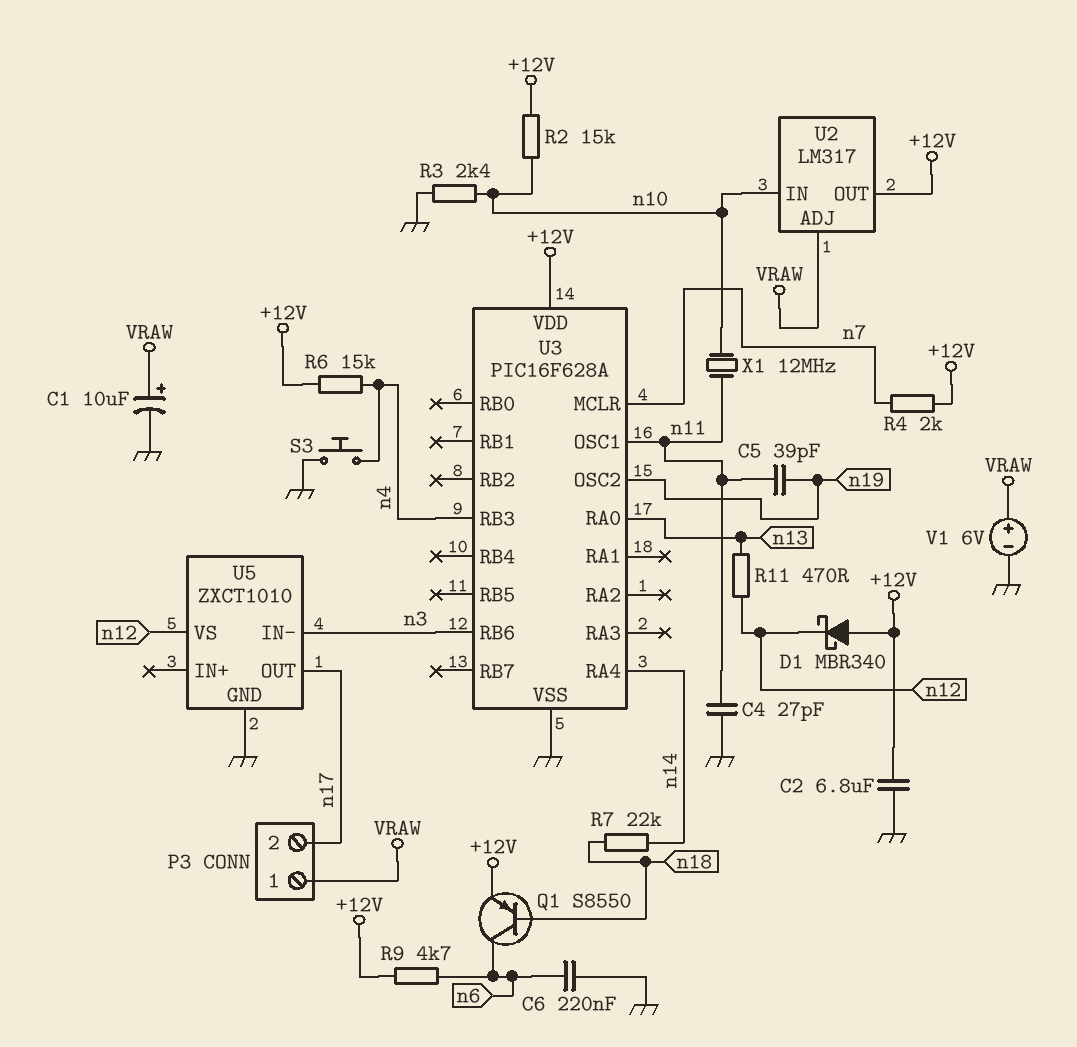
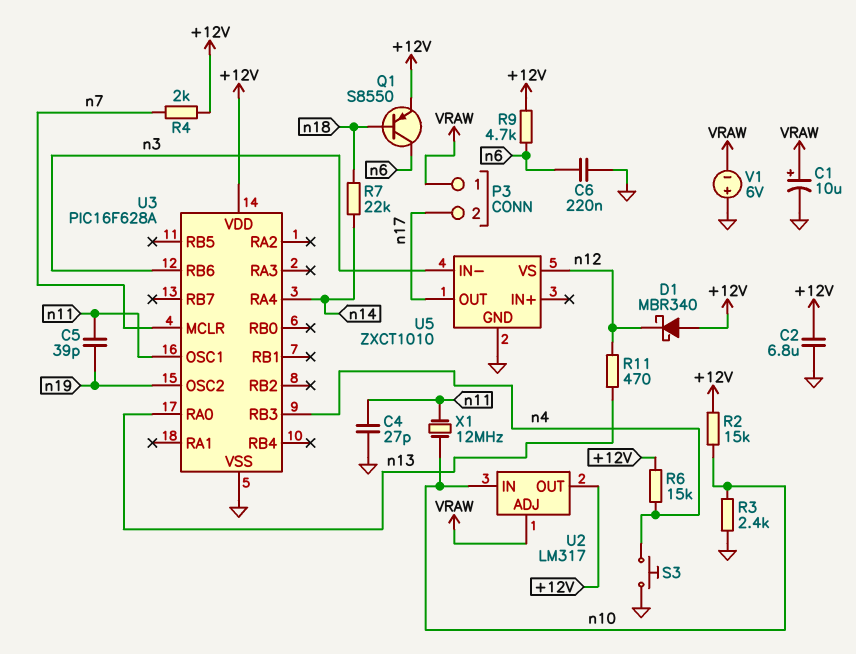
V1: 6V (plus VRAW, minus GND) -> 6V (plus GND, minus VRAW)

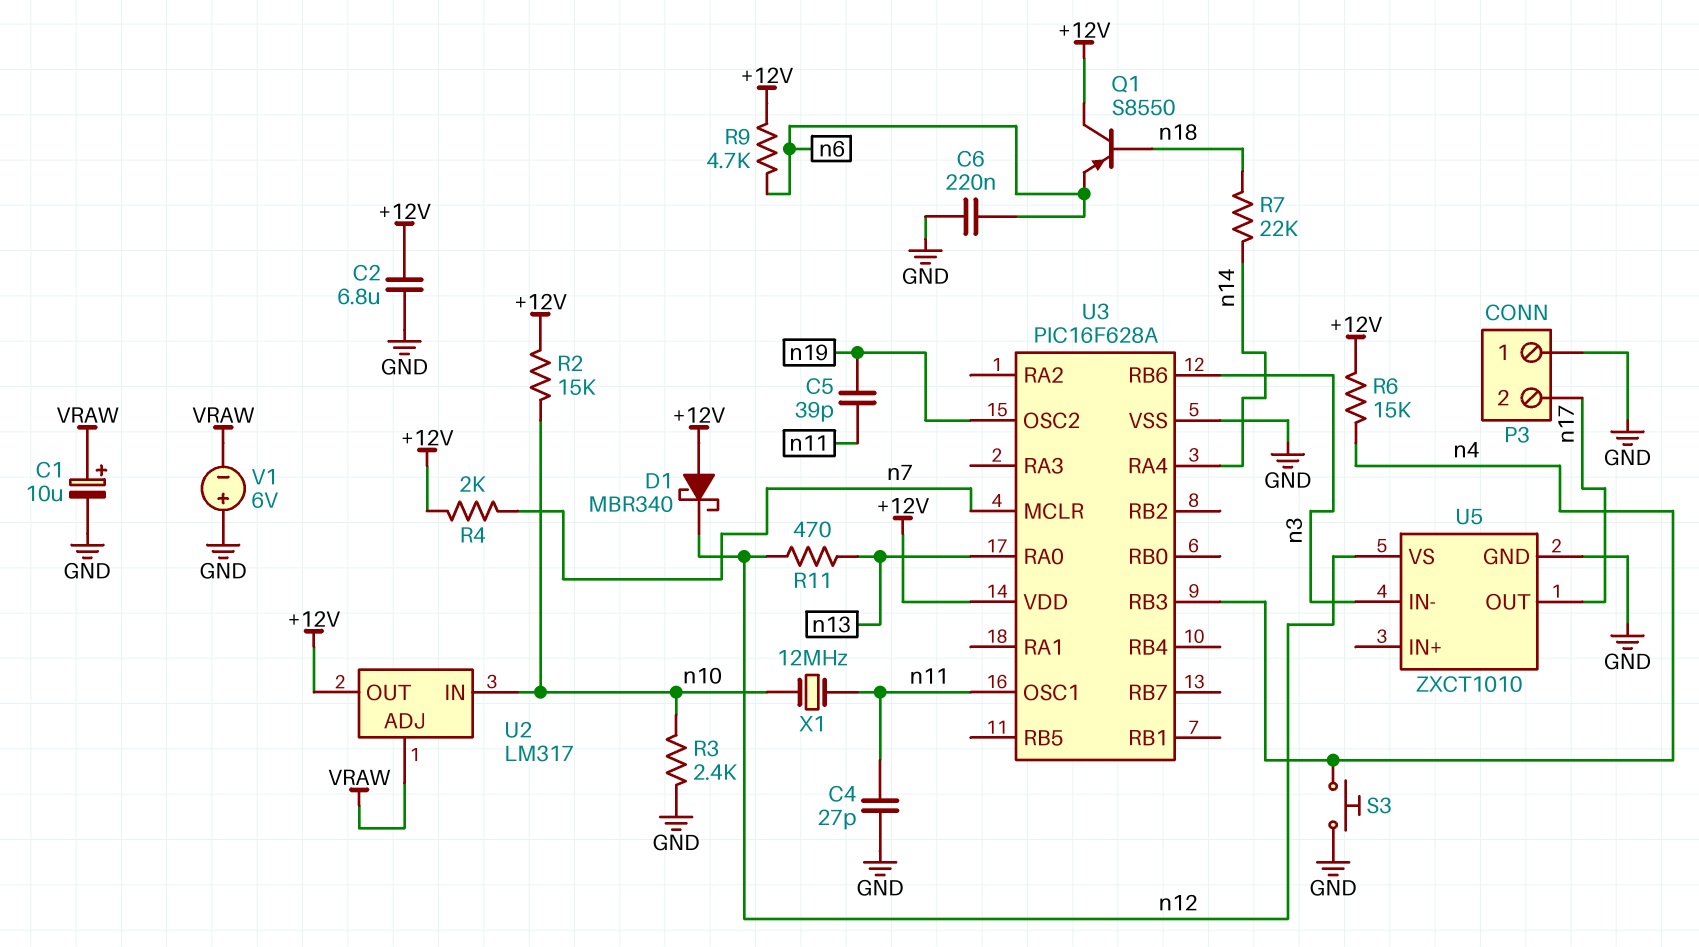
P3 pin 1: VRAW -> GND
Q1: PNP S8550 (B n18, C n6, E +12V) -> PNP S8550 (B n18, C +12V, E n6)

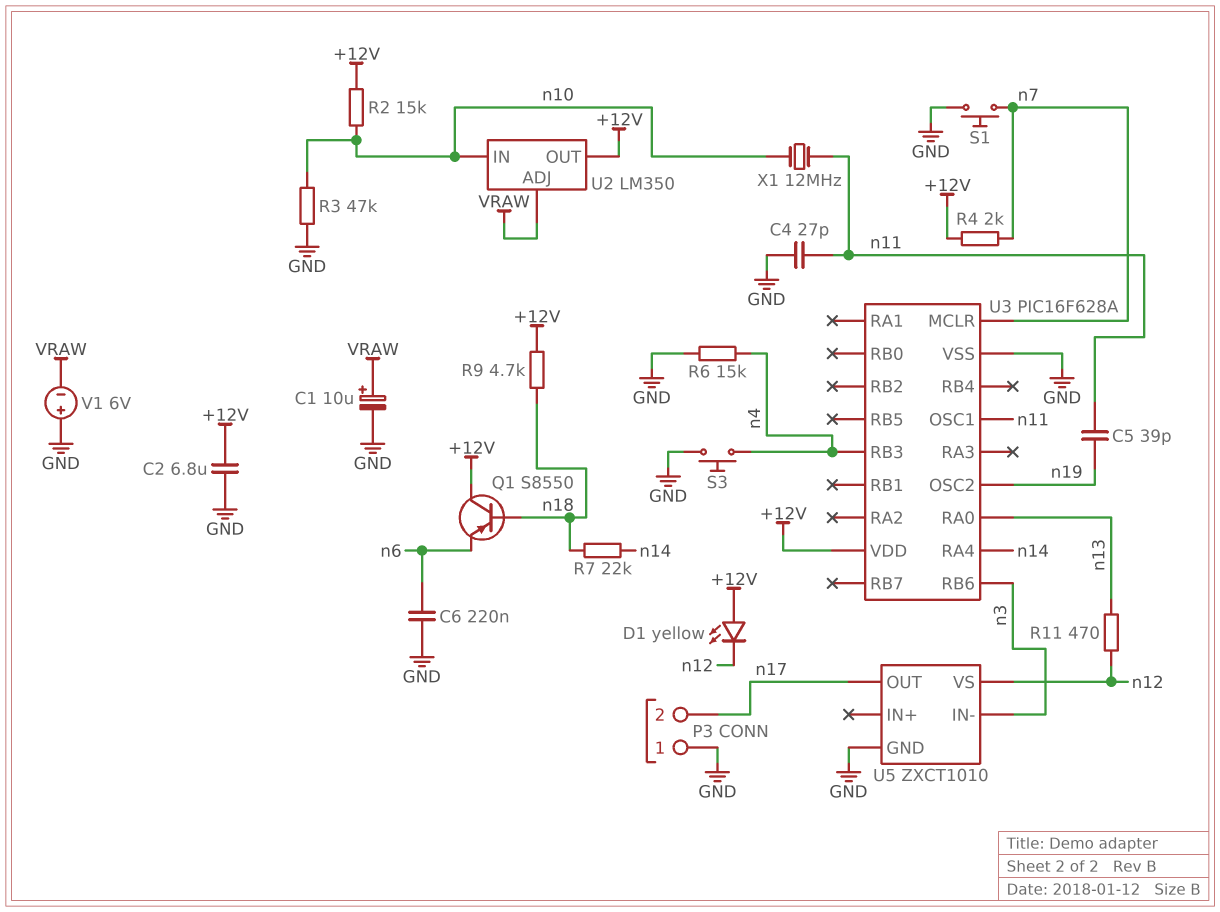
D1: schottky MBR340 (A +12V, K n12) -> LED yellow (A +12V, K n12)
R3: 2.4k (GND, n10) -> 47k (GND, n10)
R6: 15k (+12V, n4) -> 15k (GND, n4)
R9: 4.7k (+12V, n6) -> 4.7k (+12V, n18)
S1: none -> button (GND, n7)
U2: LM317 -> LM350

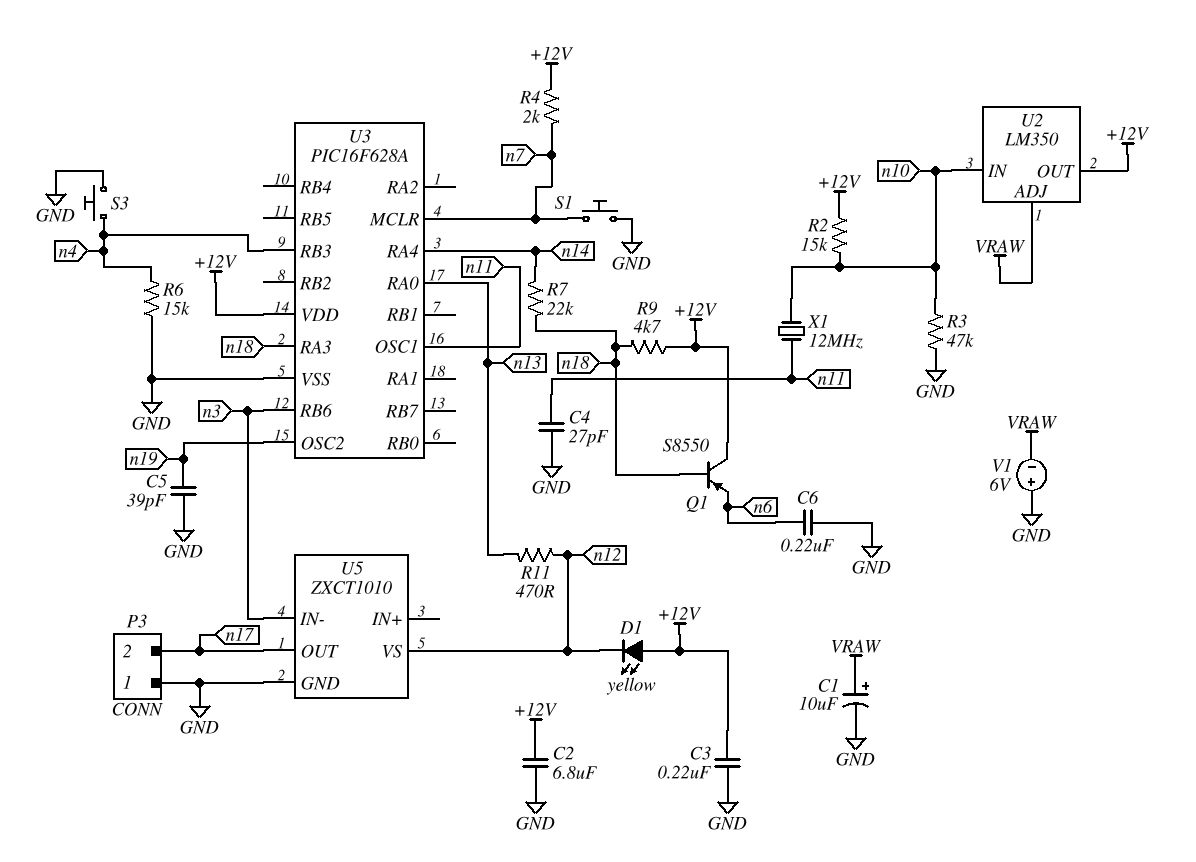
C3: none -> 220nF (+12V, GND)
C5: 39pF (n11, n19) -> 39pF (GND, n19)
U3 pin RA3: none -> n18

